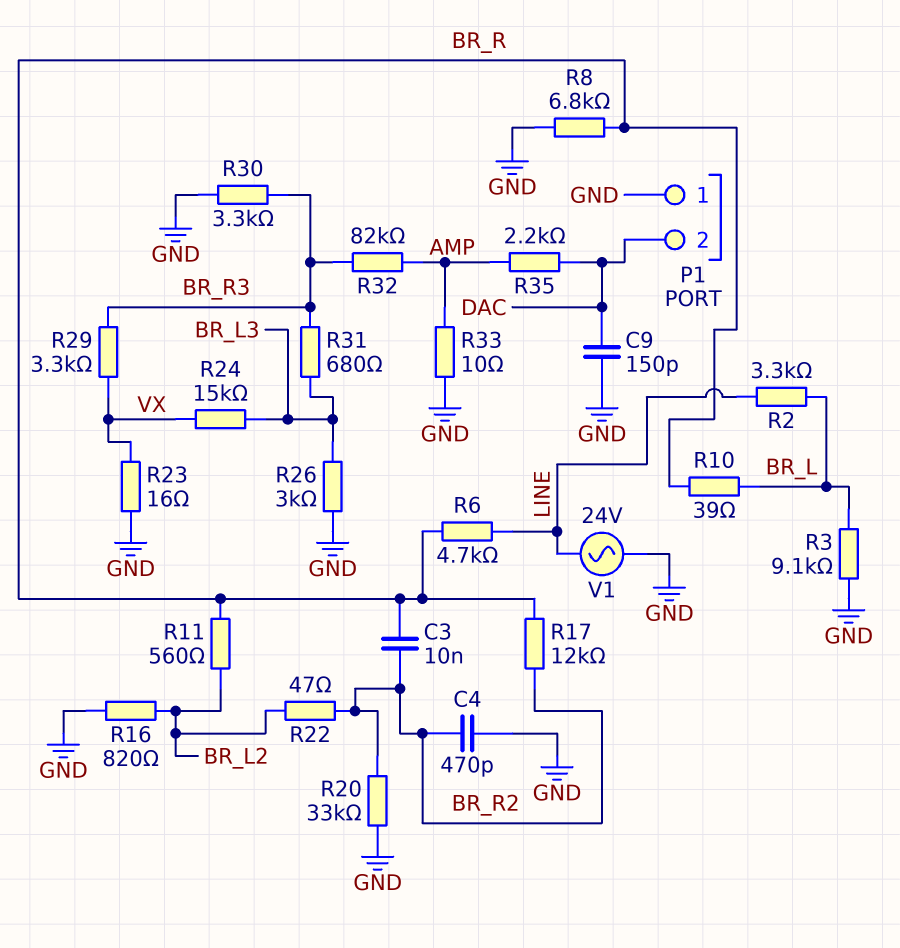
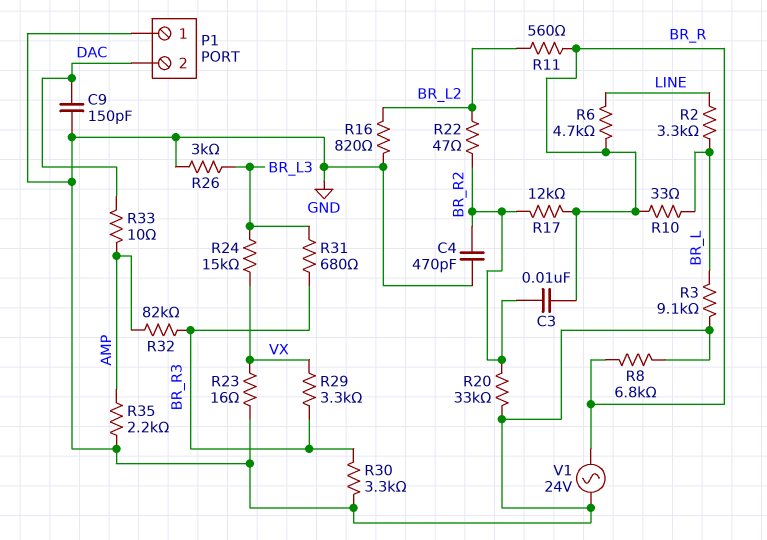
R10: 39 (BR_L, BR_R) -> 33 (BR_L, BR_R)
R33: 10 (AMP, GND) -> 10 (AMP, DAC)
R35: 2.2k (AMP, DAC) -> 2.2k (AMP, GND)
V1: AC 24V (GND, LINE) -> AC 24V (BR_R, GND)

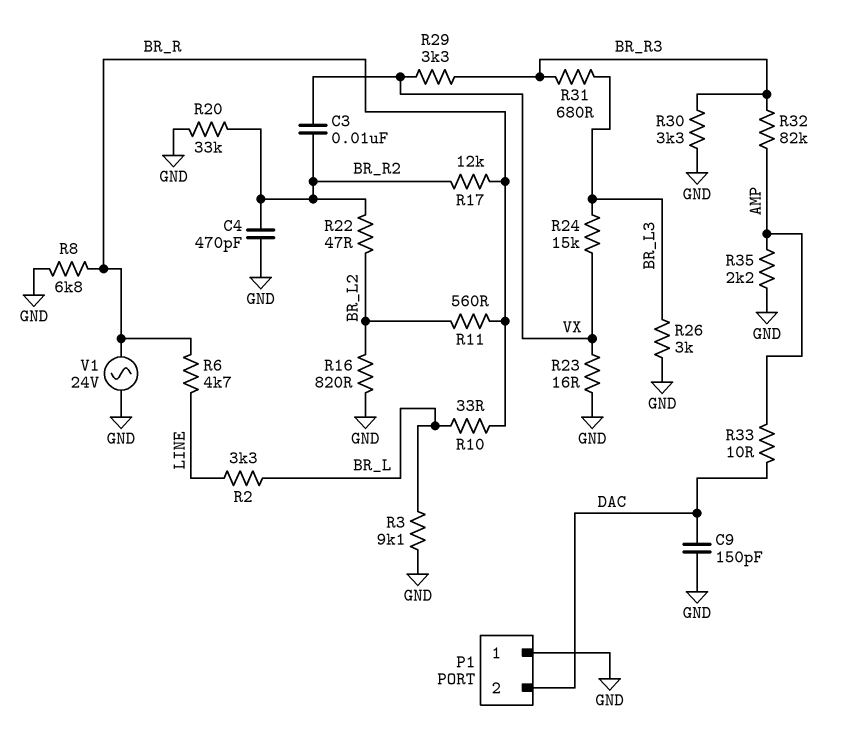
C3: 10nF (BR_R, BR_R2) -> 10nF (BR_R2, VX)

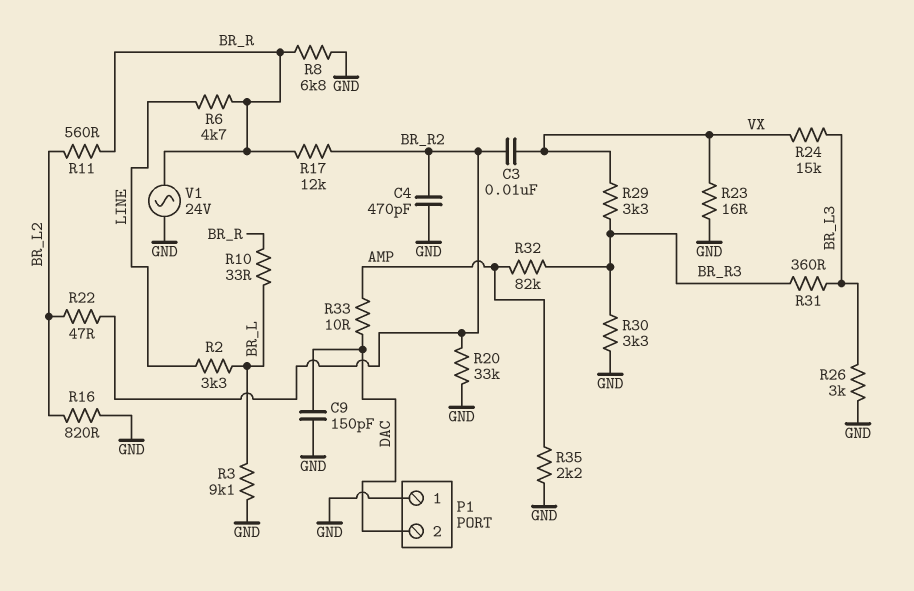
R31: 680 (BR_L3, BR_R3) -> 360 (BR_L3, BR_R3)

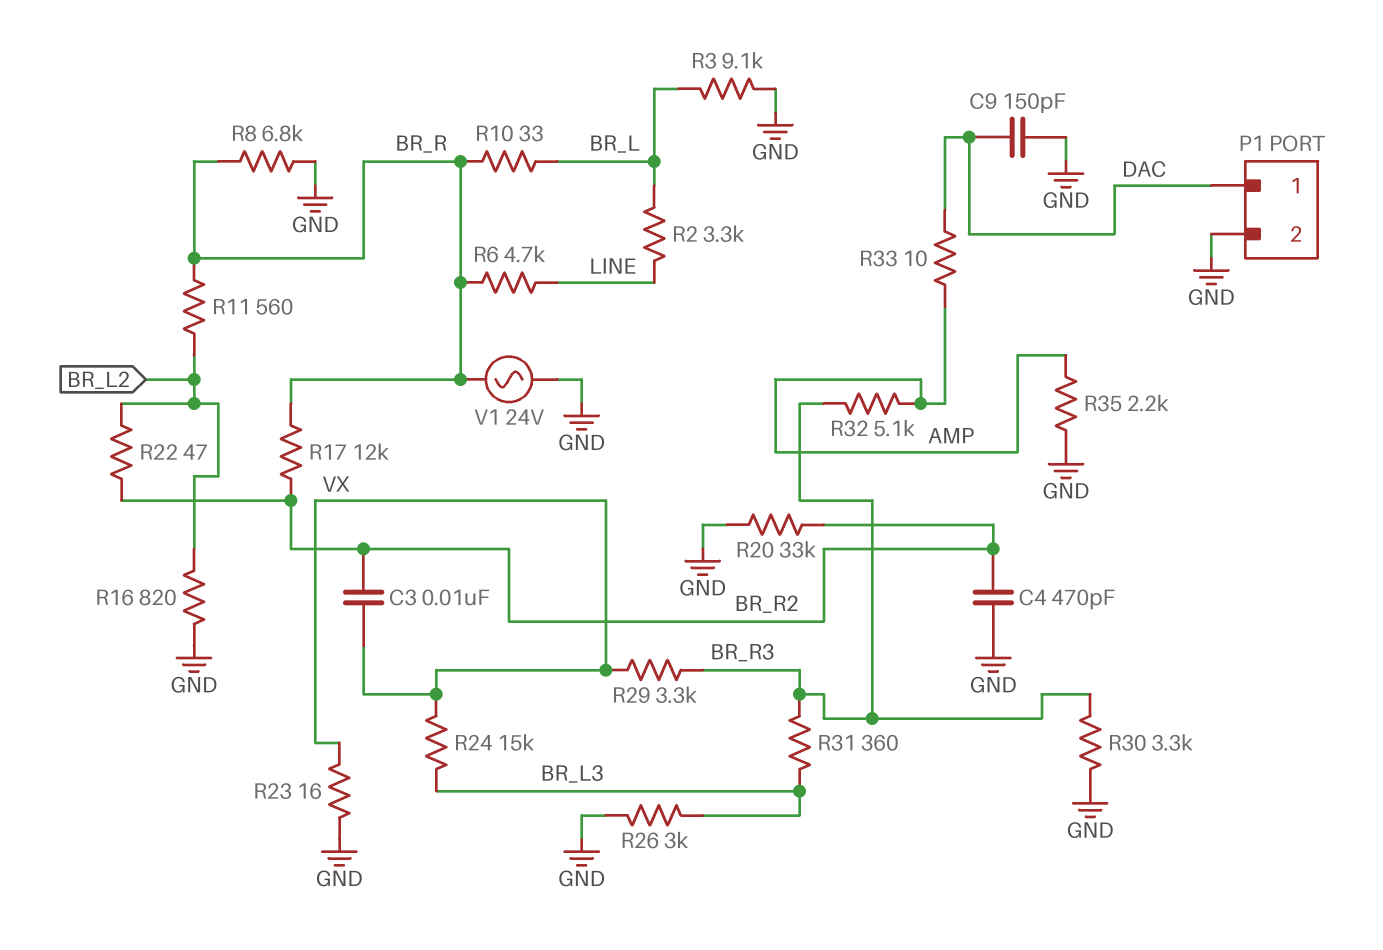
P1 pin 1: GND -> DAC
P1 pin 2: DAC -> GND
R32: 82k (AMP, BR_R3) -> 5.1k (AMP, BR_R3)

